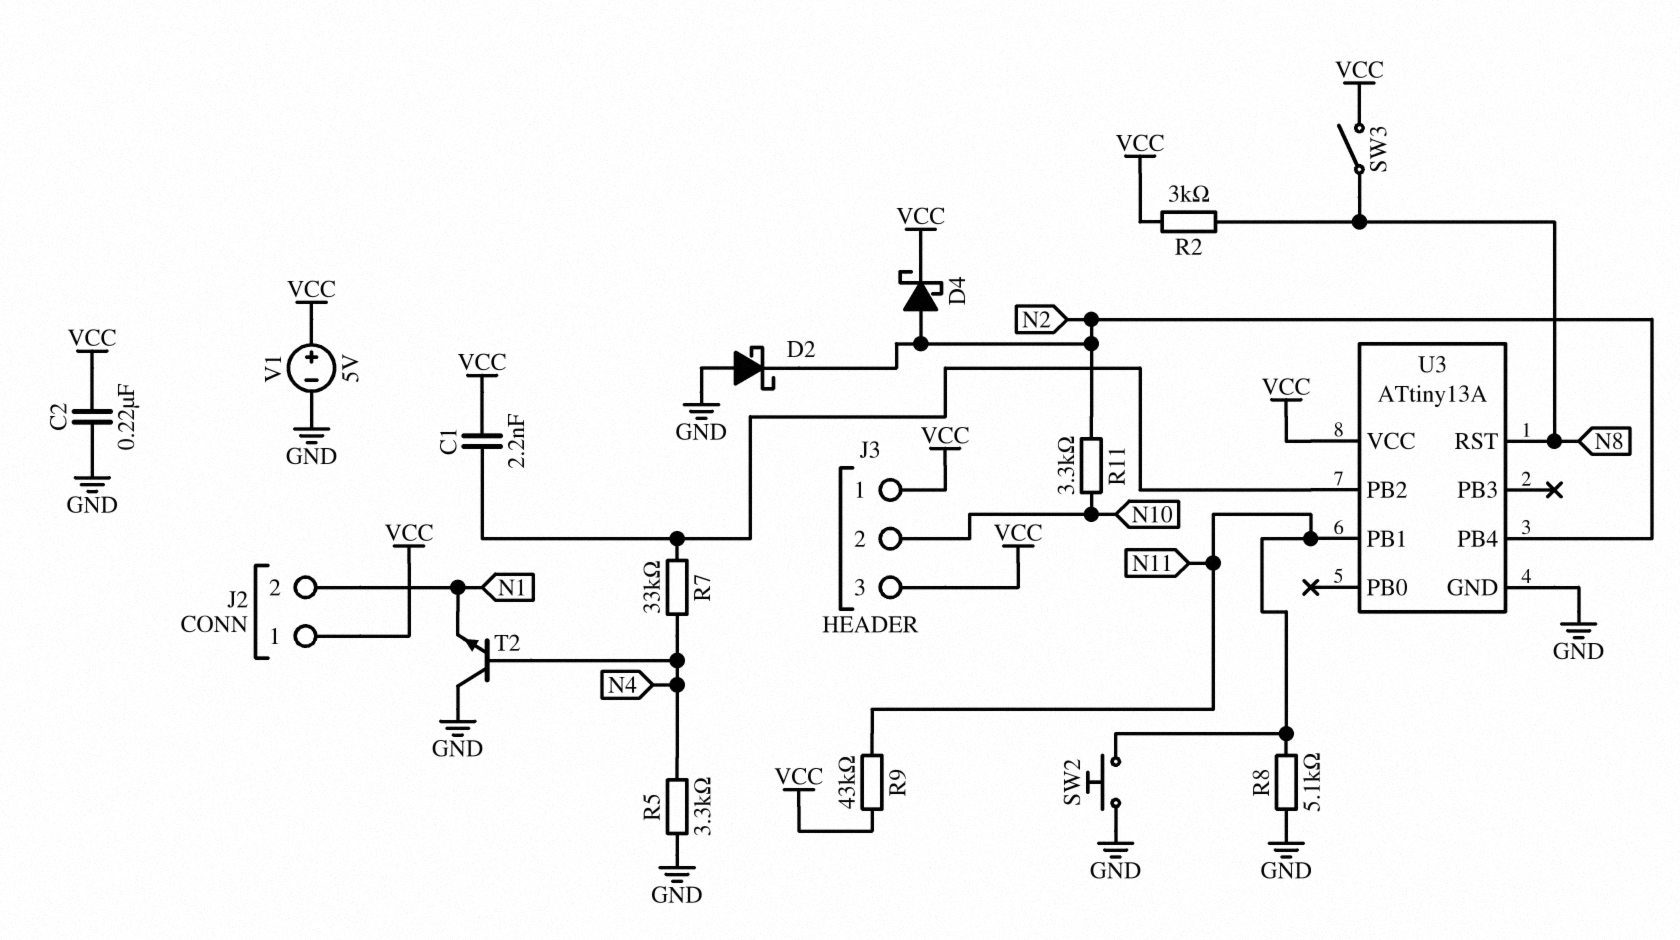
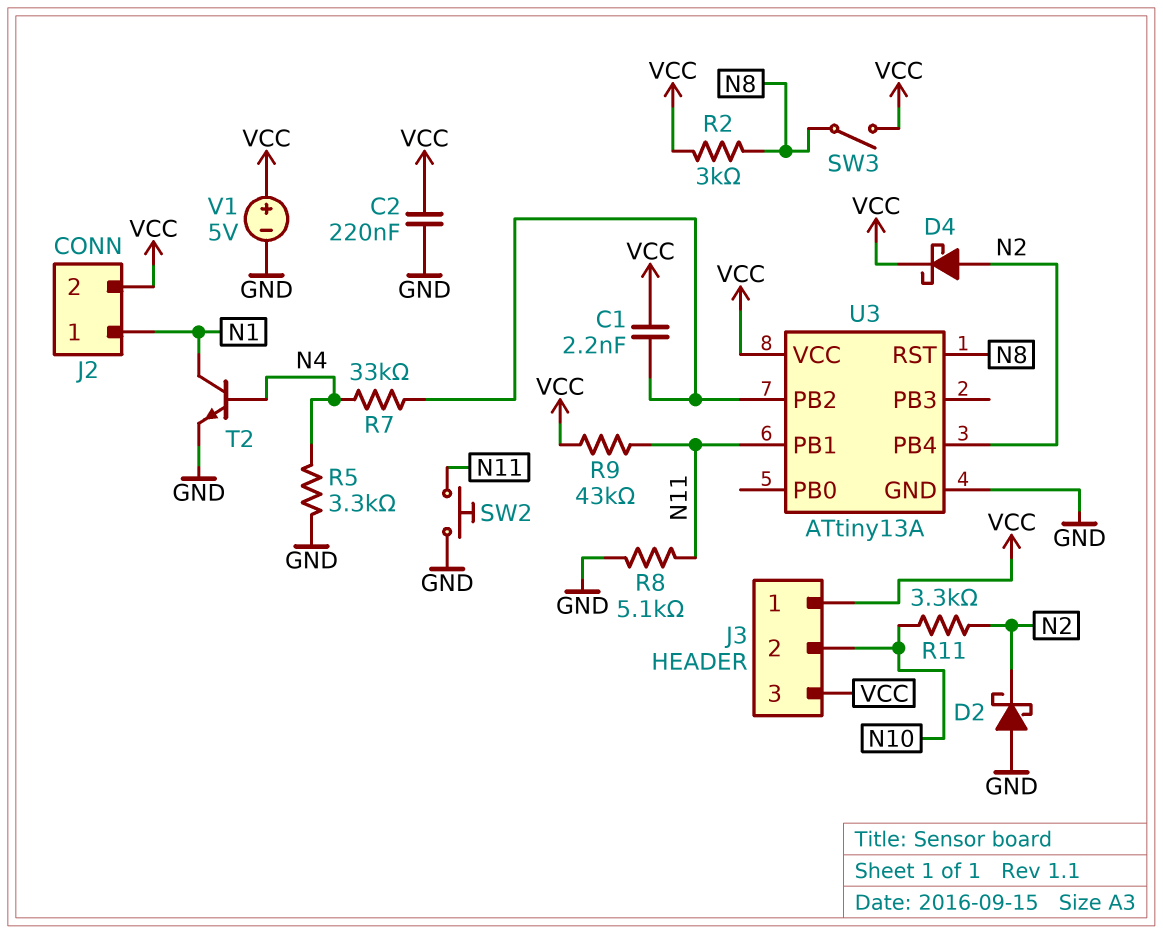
J2 pin 1: VCC -> N1
J2 pin 2: N1 -> VCC
T2: NPN (B N4, C GND, E N1) -> NPN (B N4, C N1, E GND)

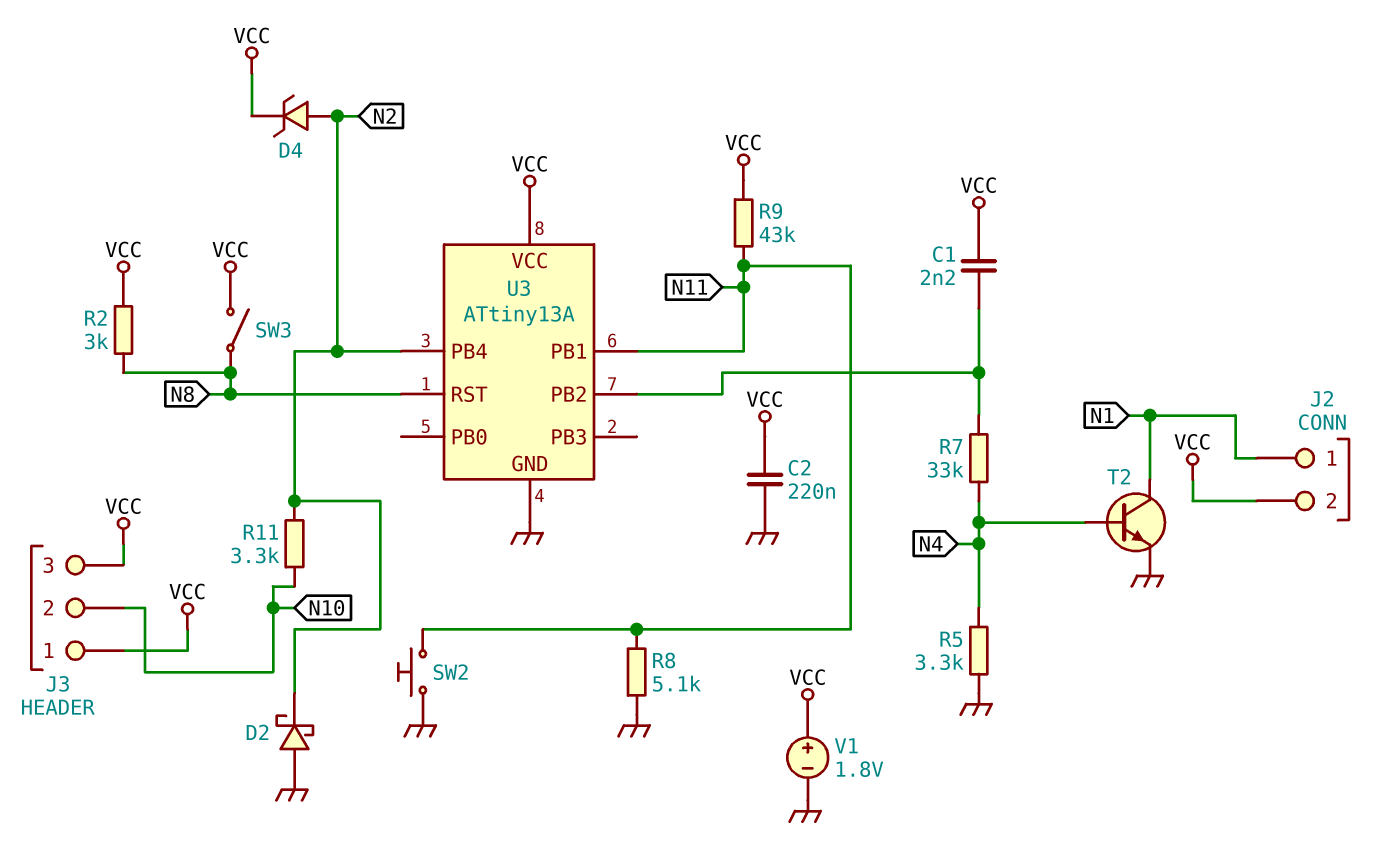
D4: schottky (A N2, K VCC) -> zener (A N2, K VCC)
V1: 5V (plus VCC, minus GND) -> 1.8V (plus VCC, minus GND)

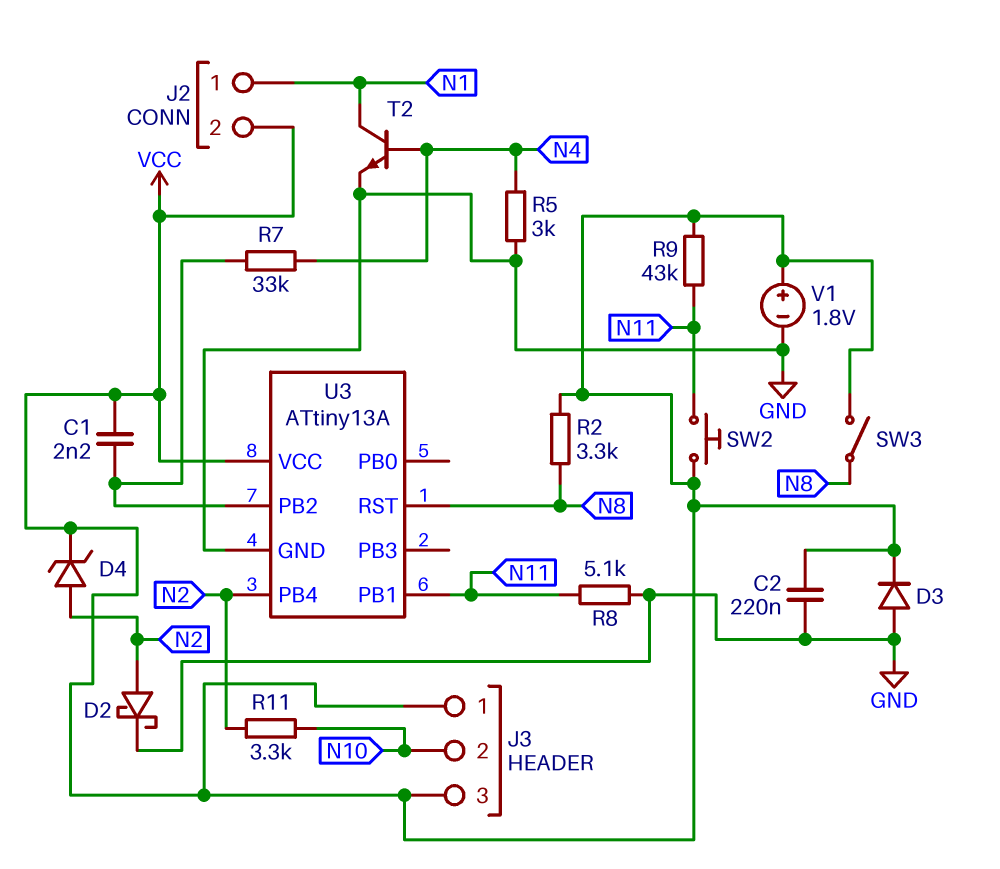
D2: schottky (A GND, K N2) -> schottky (A N2, K GND)
D3: none -> diode (A GND, K VCC)
R2: 3k (N8, VCC) -> 3.3k (N8, VCC)
R5: 3.3k (GND, N4) -> 3k (GND, N4)
SW2: button (GND, N11) -> button (N11, VCC)

